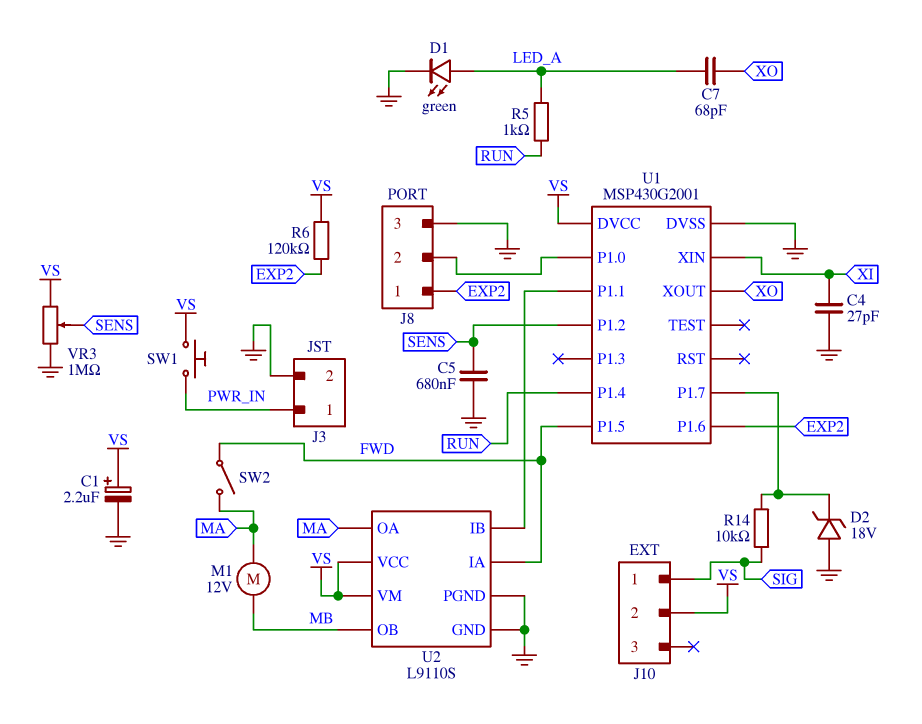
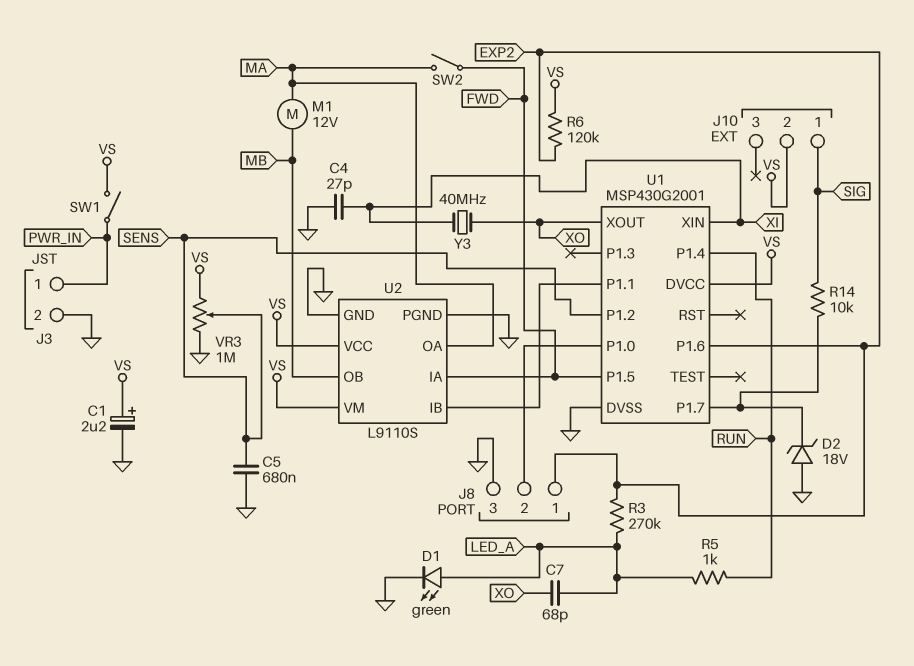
R3: none -> 270k (EXP2, LED_A)
SW1: button (PWR_IN, VS) -> switch (PWR_IN, VS)
Y3: none -> 40MHz (XI, XO)

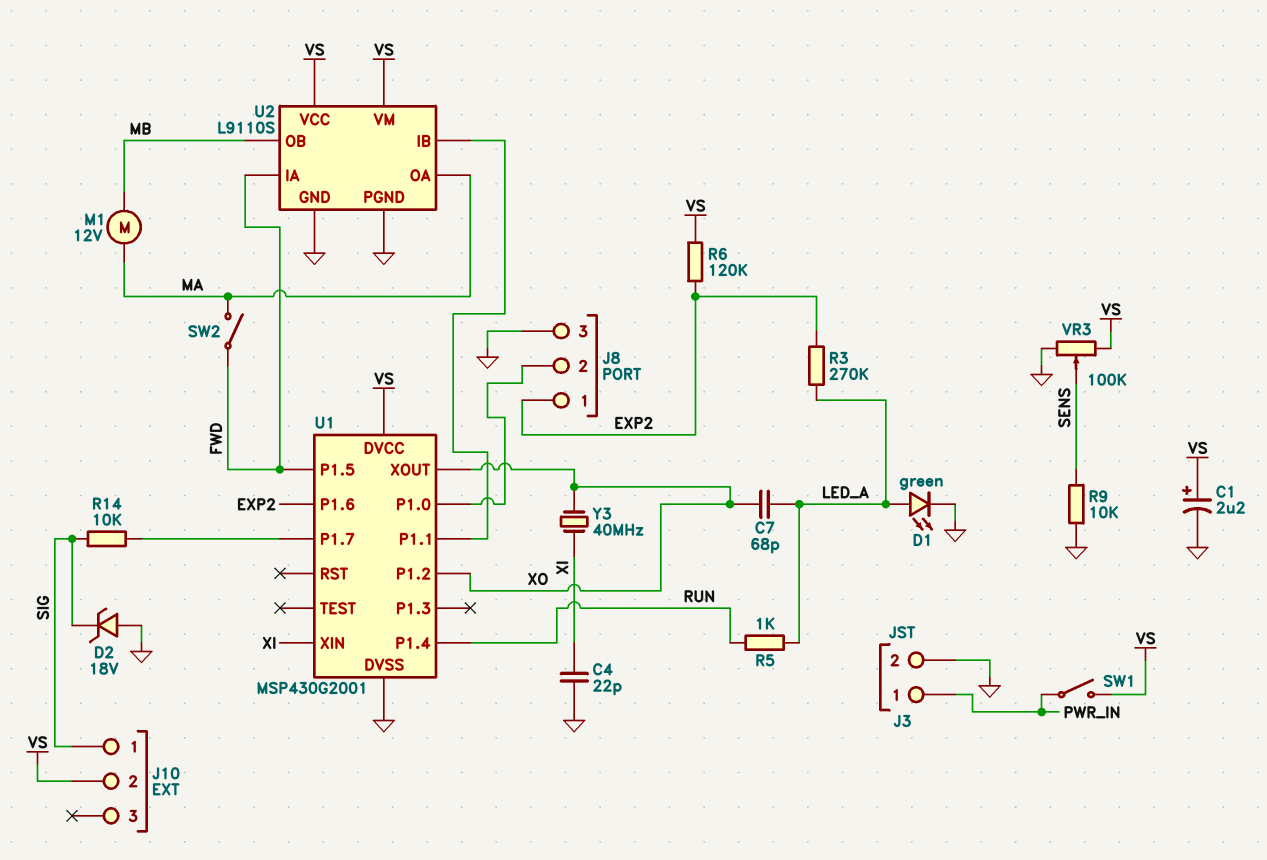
C4: 27pF (GND, XI) -> 22pF (GND, XI)
C5: 680nF (GND, SENS) -> none
D2: zener 18V (A GND, K U1/P1.7) -> zener 18V (A GND, K SIG)
R9: none -> 10k (GND, SENS)
U1 pin P1.2: SENS -> XO
VR3: 1M (GND, VS, wiper SENS) -> 100k (GND, VS, wiper SENS)

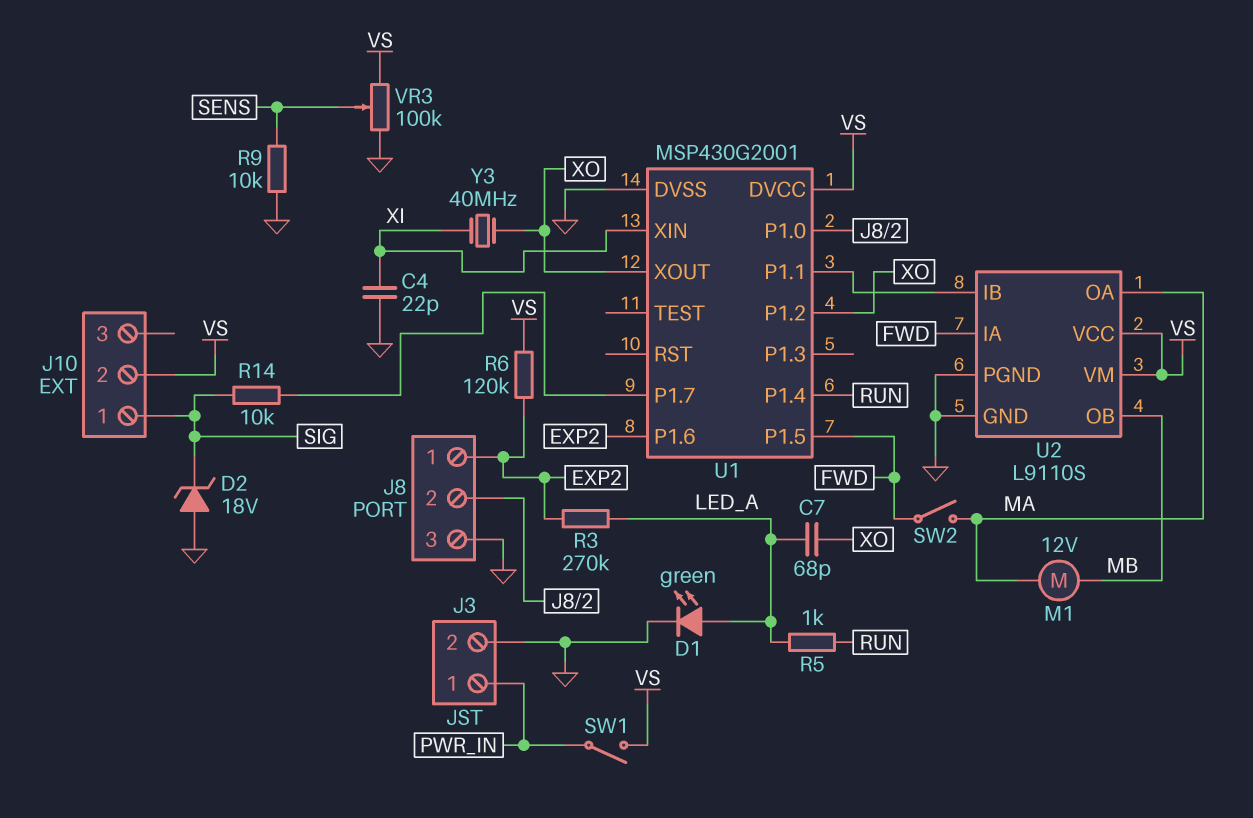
C1: 2.2uF (plus VS, minus GND) -> none

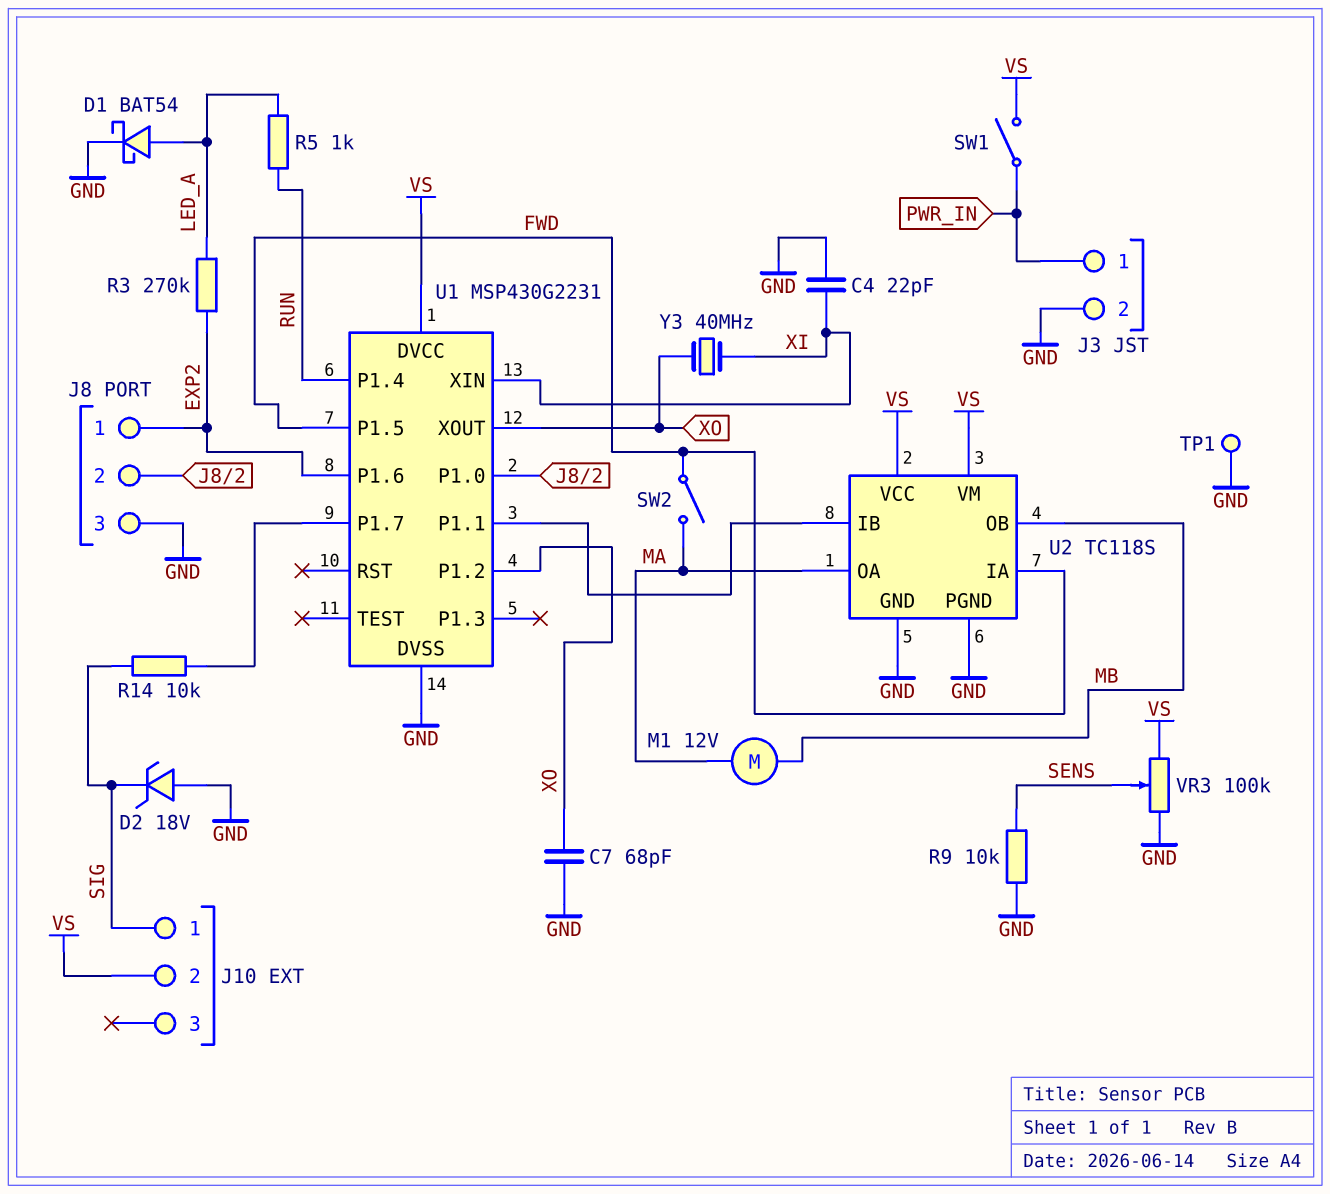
C7: 68pF (LED_A, XO) -> 68pF (GND, XO)
D1: LED green (A LED_A, K GND) -> schottky BAT54 (A LED_A, K GND)
R6: 120k (EXP2, VS) -> none
TP1: none -> test point (GND)
U1: MSP430G2001 -> MSP430G2231
U2: L9110S -> TC118S

